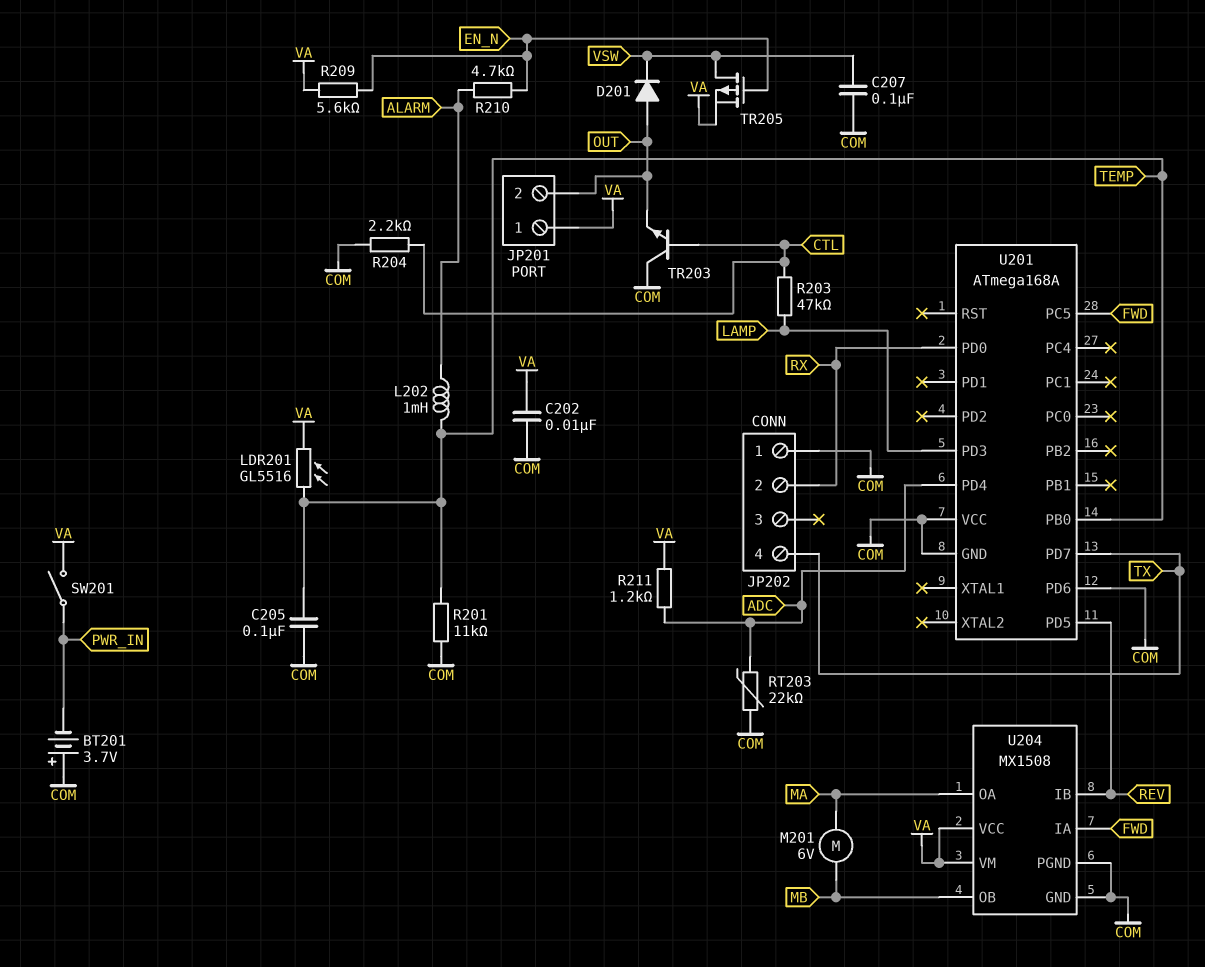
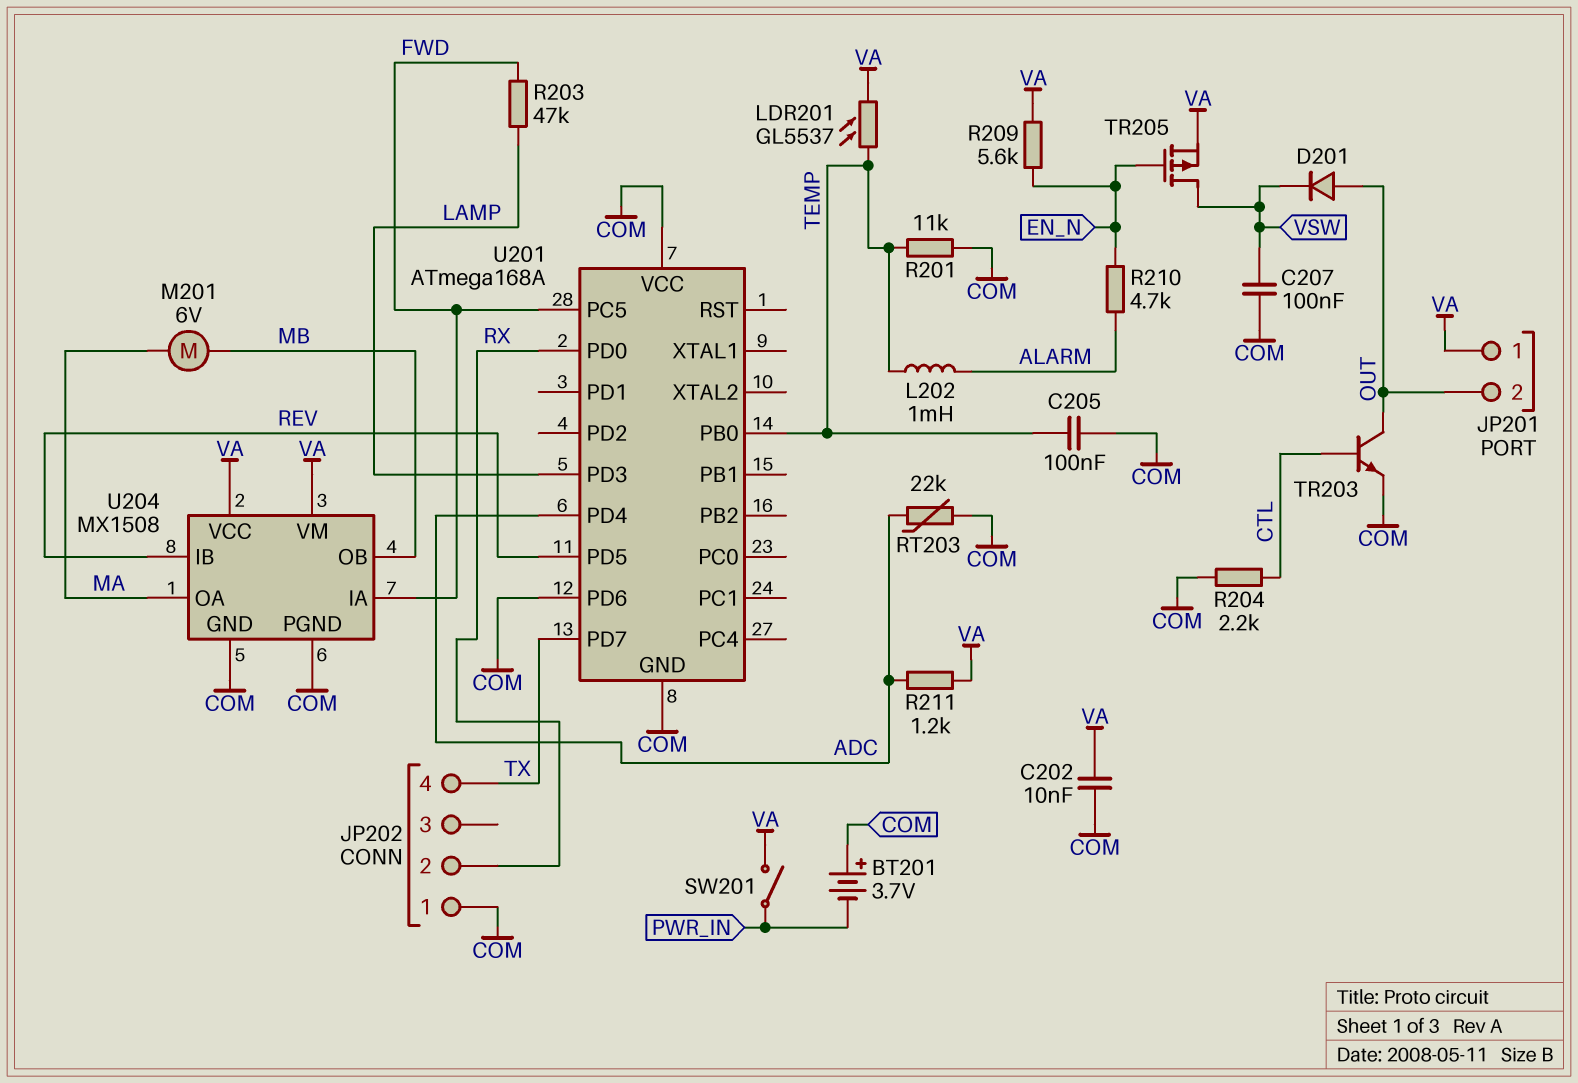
LDR201: GL5516 (TEMP, VA) -> GL5537 (TEMP, VA)
R203: 47k (CTL, LAMP) -> 47k (FWD, LAMP)
TR203: NPN (B CTL, C COM, E OUT) -> NPN (B CTL, C OUT, E COM)

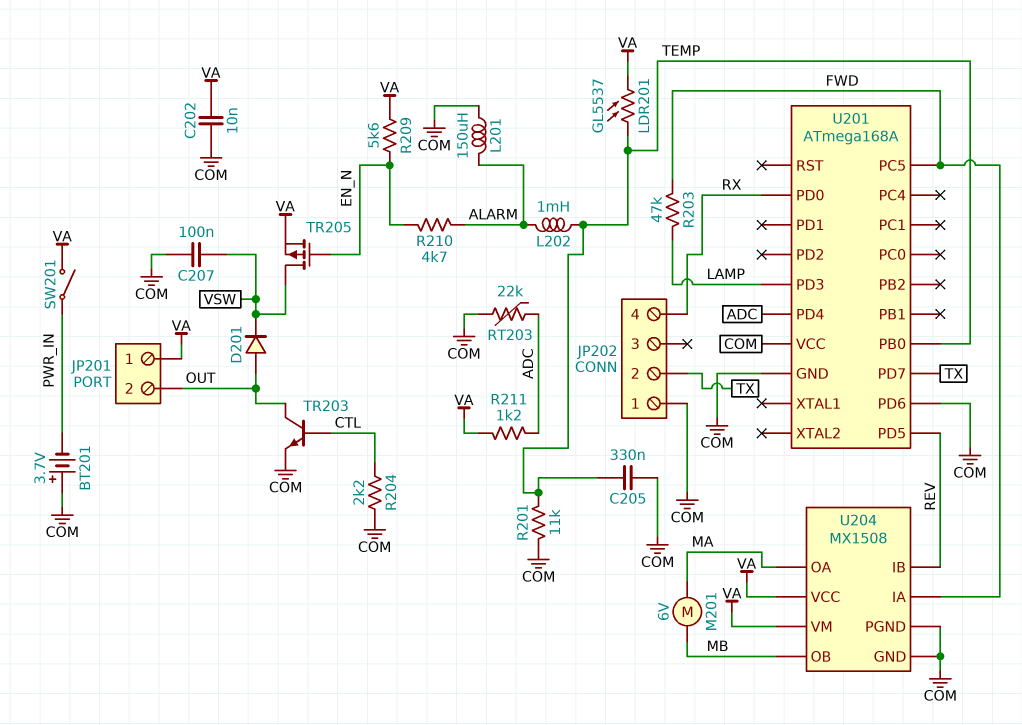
C205: 100nF (COM, TEMP) -> 330nF (COM, TEMP)
JP202 pin 2: RX -> TX
JP202 pin 4: TX -> RX
L201: none -> 150uH (ALARM, COM)

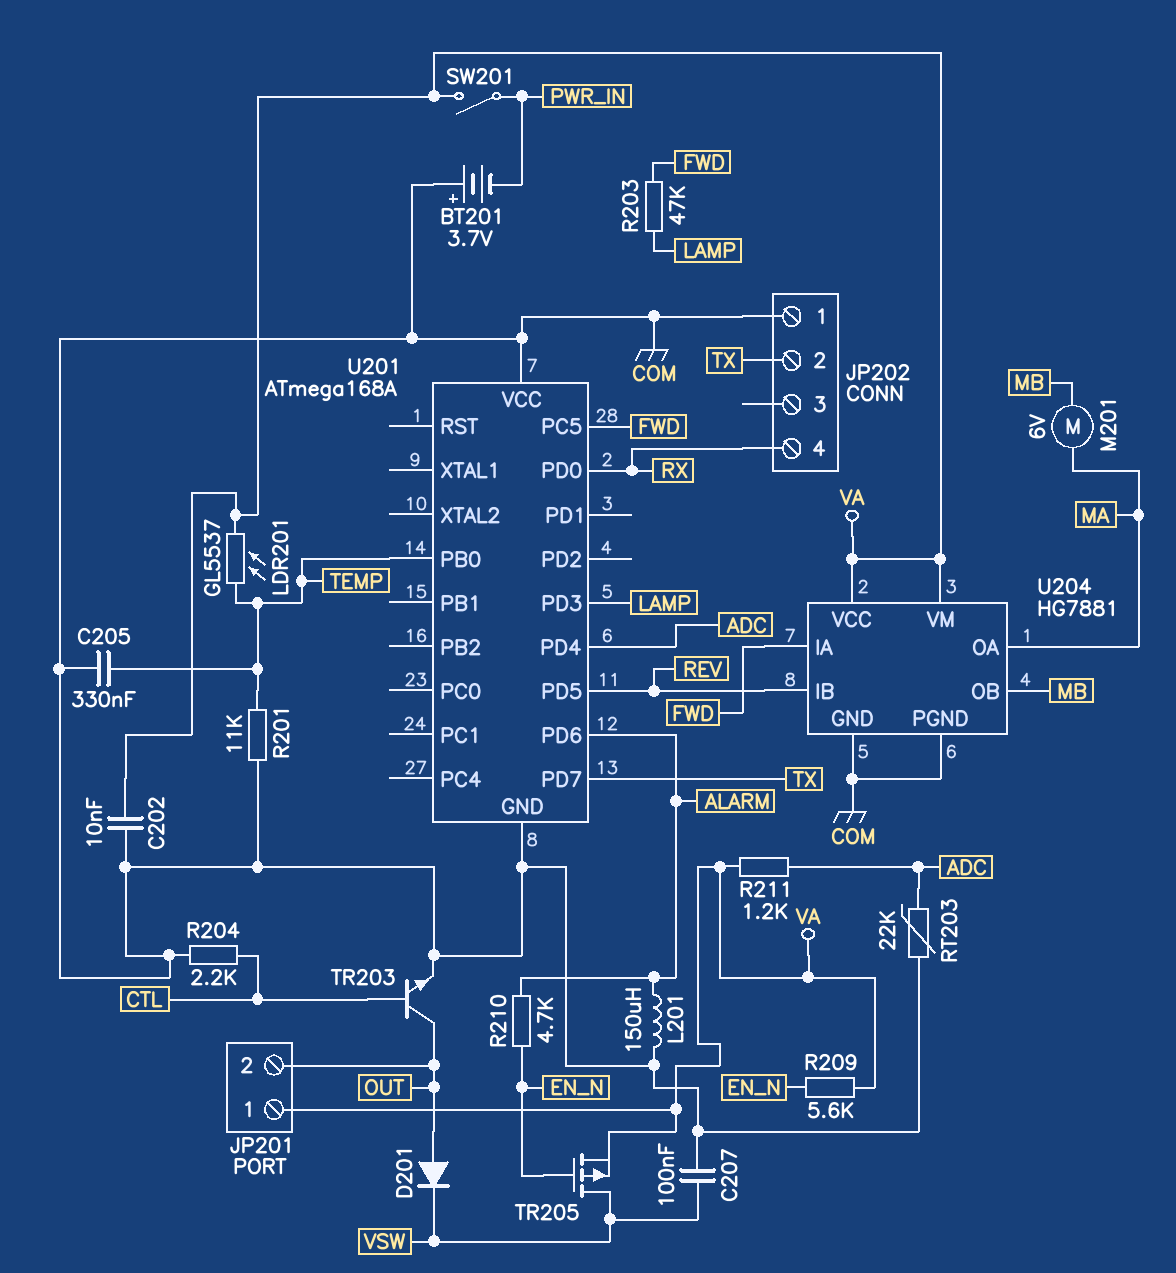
L202: 1mH (ALARM, TEMP) -> none
U201 pin PD6: COM -> ALARM
U204: MX1508 -> HG7881

